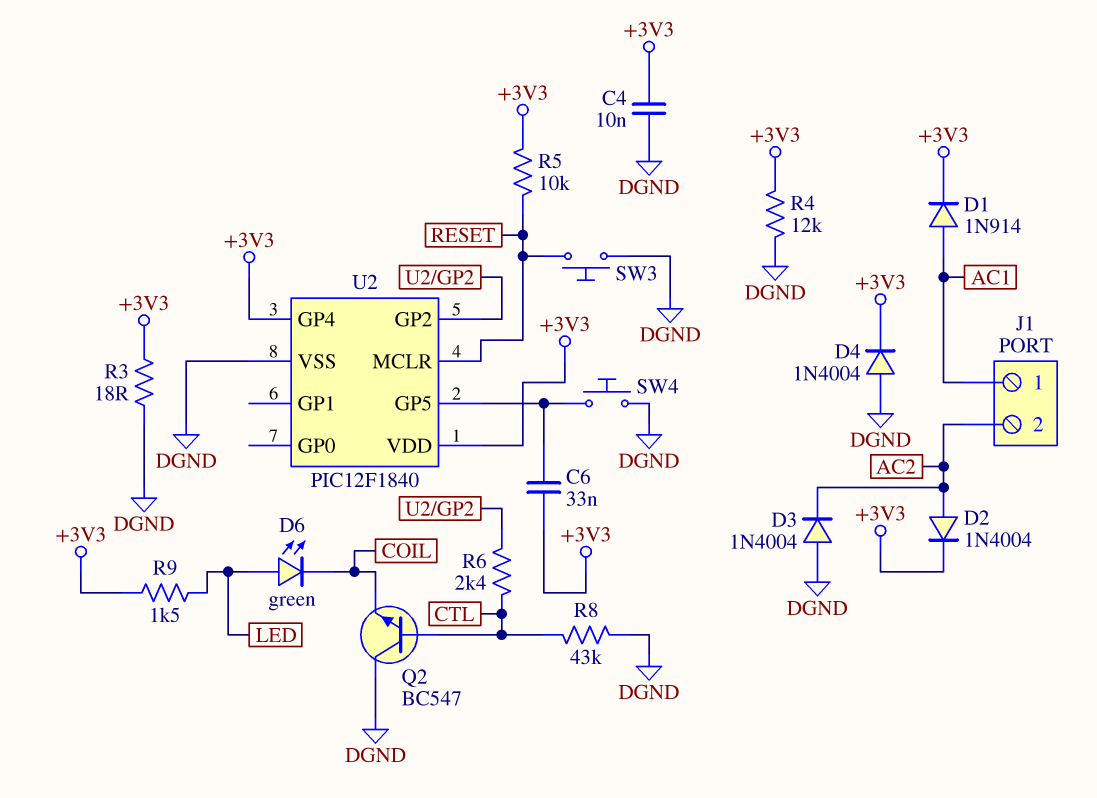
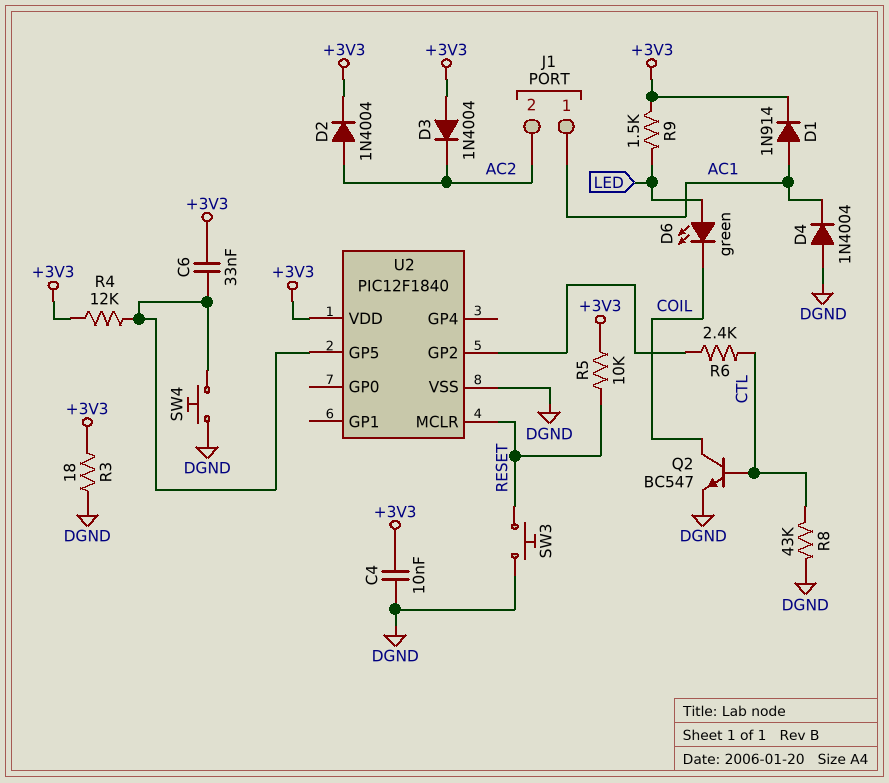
D3: diode 1N4004 (A DGND, K AC2) -> diode 1N4004 (A +3V3, K AC2)
D4: diode 1N4004 (A DGND, K +3V3) -> diode 1N4004 (A DGND, K AC1)
Q2: NPN BC547 (B CTL, C DGND, E COIL) -> NPN BC547 (B CTL, C COIL, E DGND)
R4: 12k (+3V3, DGND) -> 12k (+3V3, U2/GP5)
U2 pin GP4: +3V3 -> none

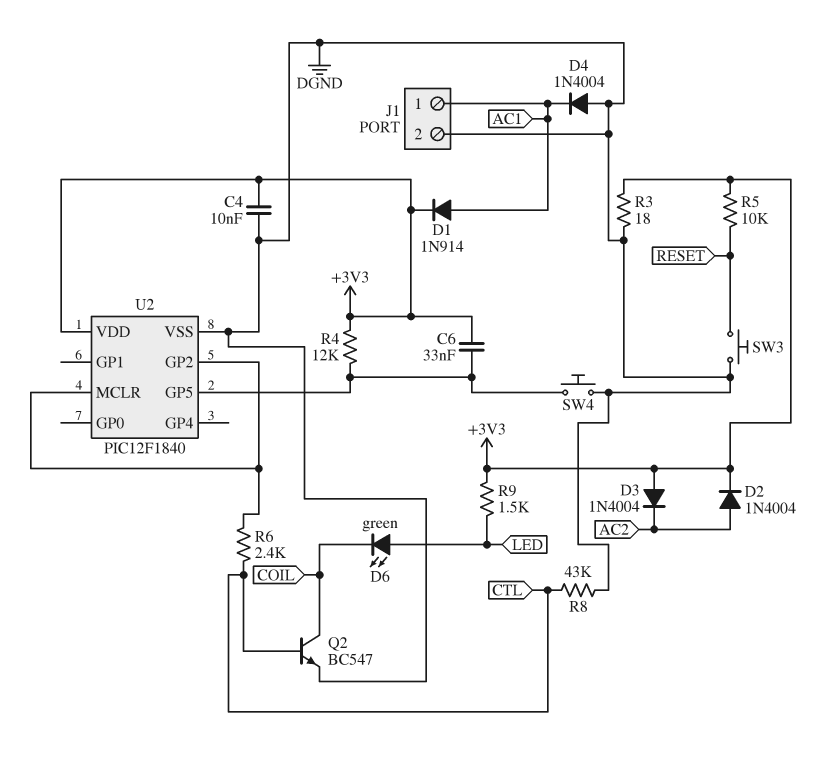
J1 pin 2: AC2 -> DGND
U2 pin MCLR: RESET -> U2/GP2

